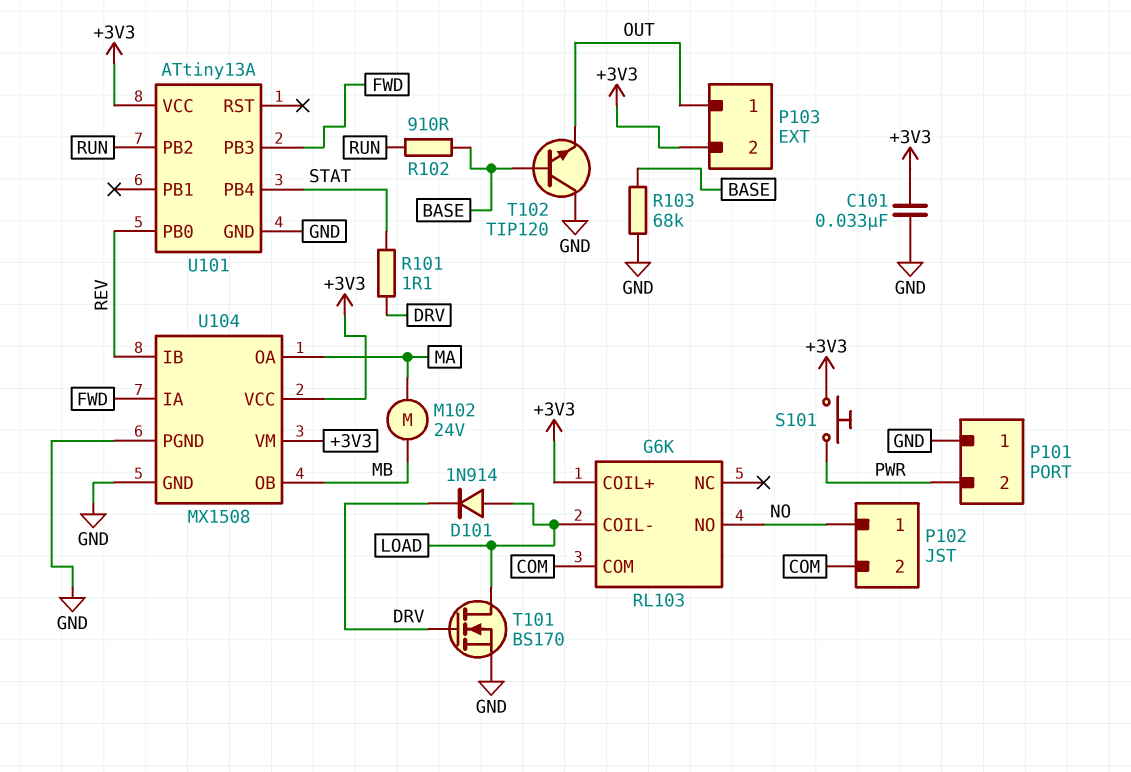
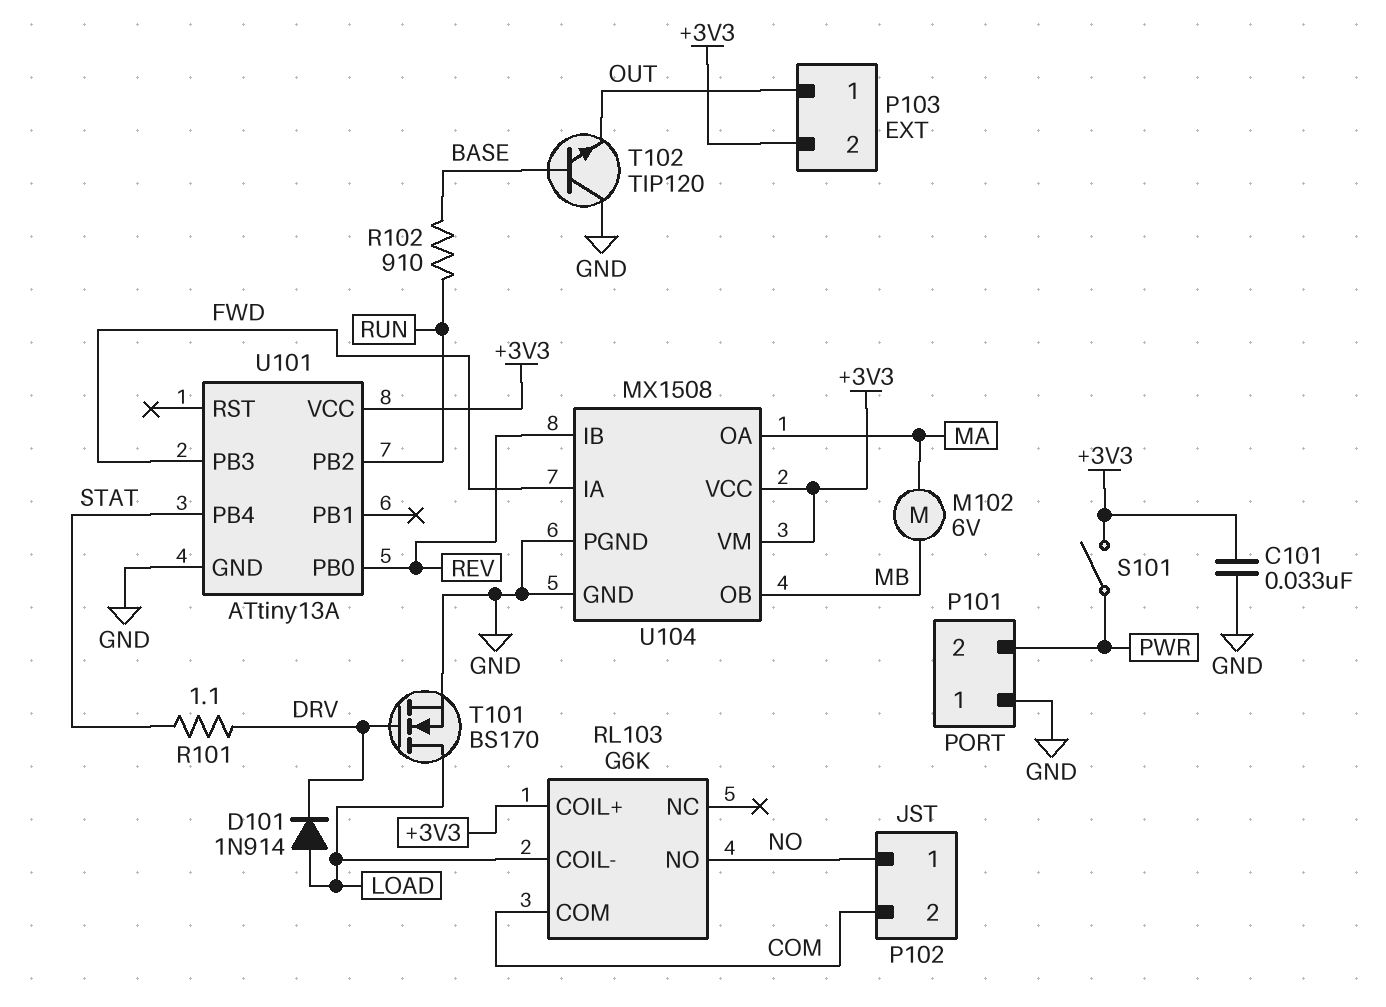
M102: motor 24V (MA, MB) -> motor 6V (MA, MB)
R103: 68k (BASE, GND) -> none
S101: button (+3V3, PWR) -> switch (+3V3, PWR)

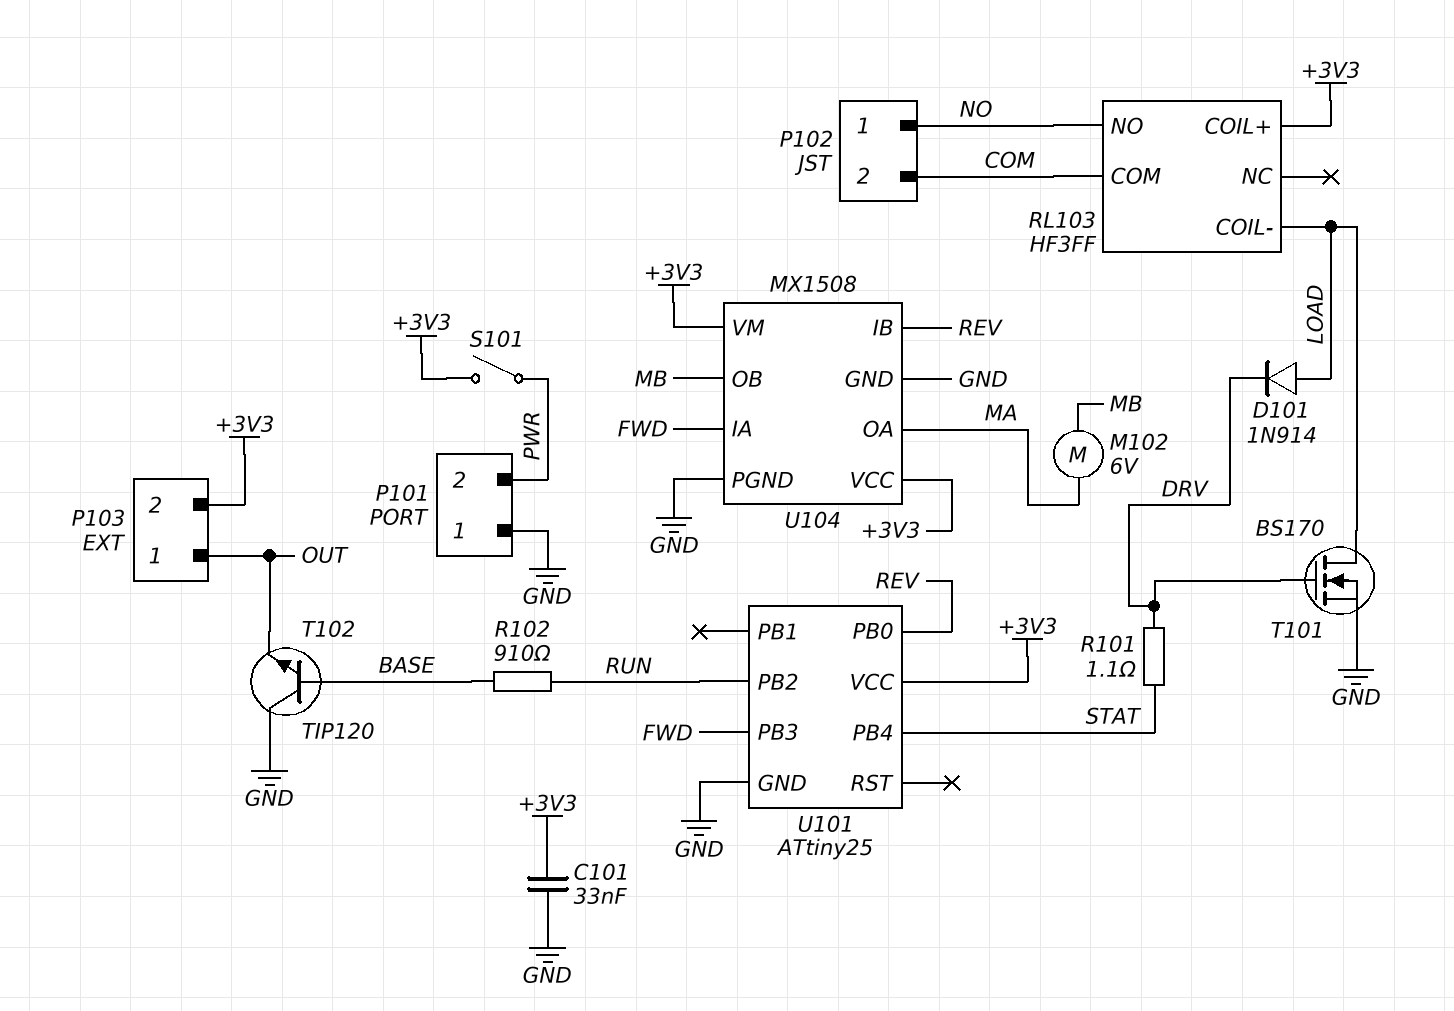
RL103: G6K -> HF3FF
U101: ATtiny13A -> ATtiny25

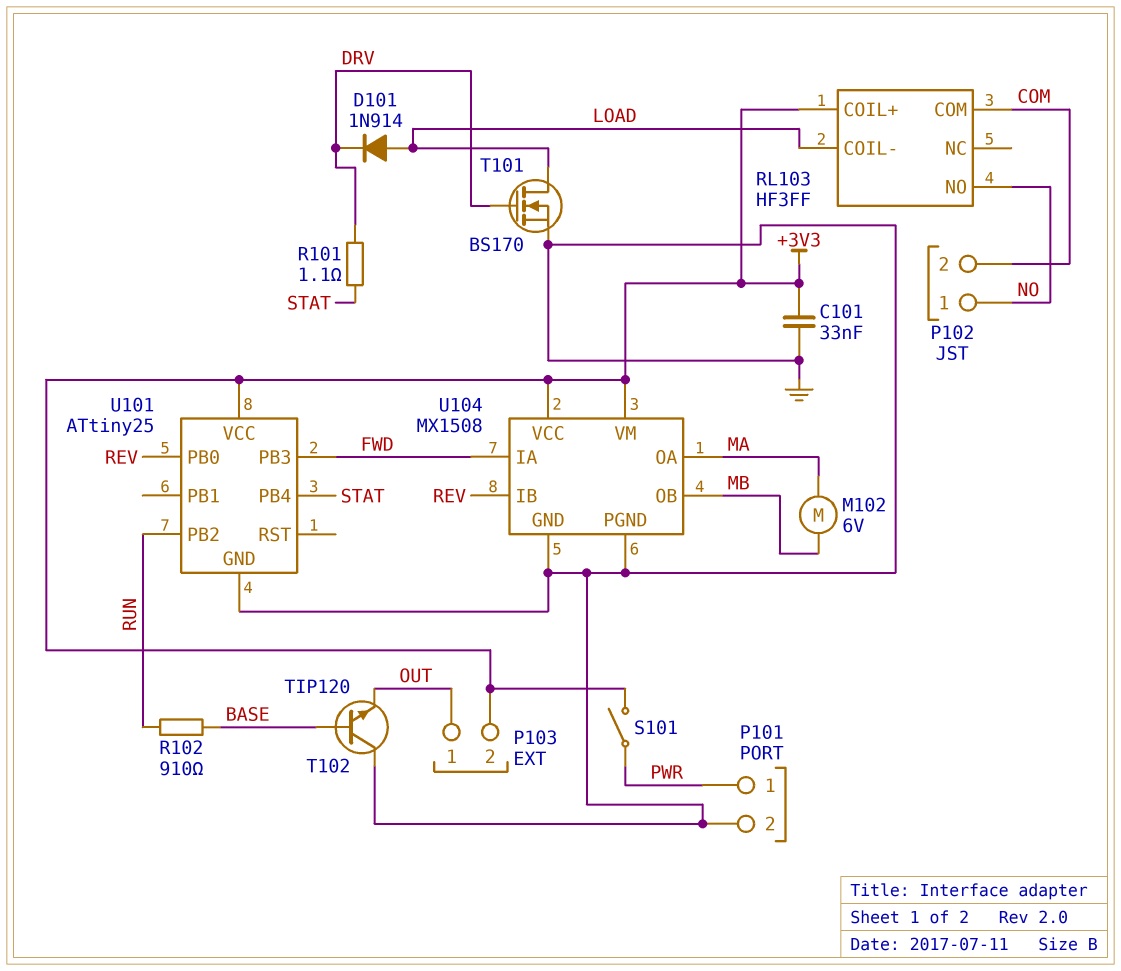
P101 pin 1: GND -> PWR
P101 pin 2: PWR -> GND

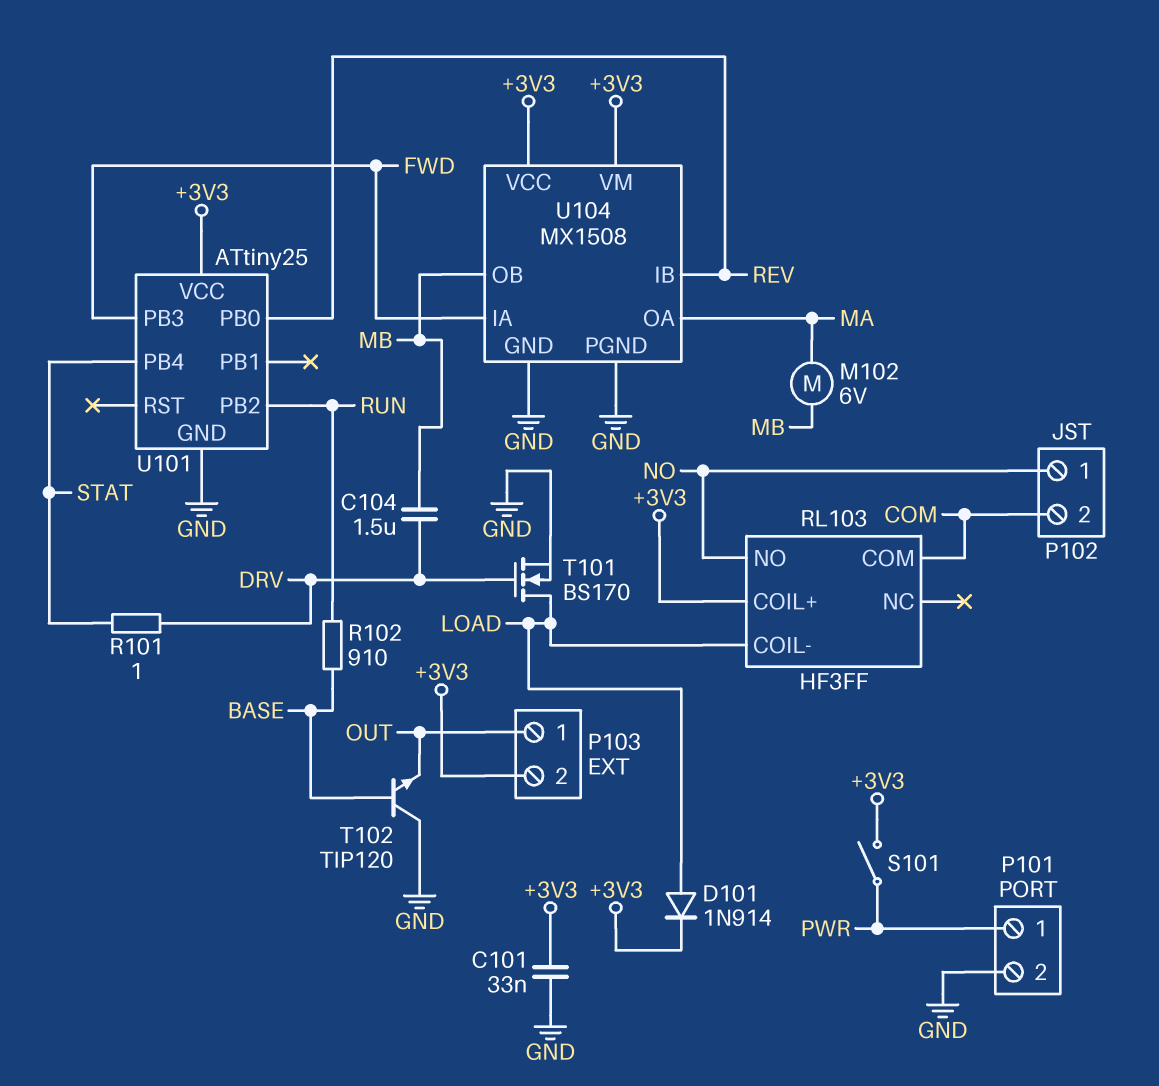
C104: none -> 1.5uF (DRV, MB)
D101: diode 1N914 (A LOAD, K DRV) -> diode 1N914 (A LOAD, K +3V3)
R101: 1.1 (DRV, STAT) -> 1 (DRV, STAT)

